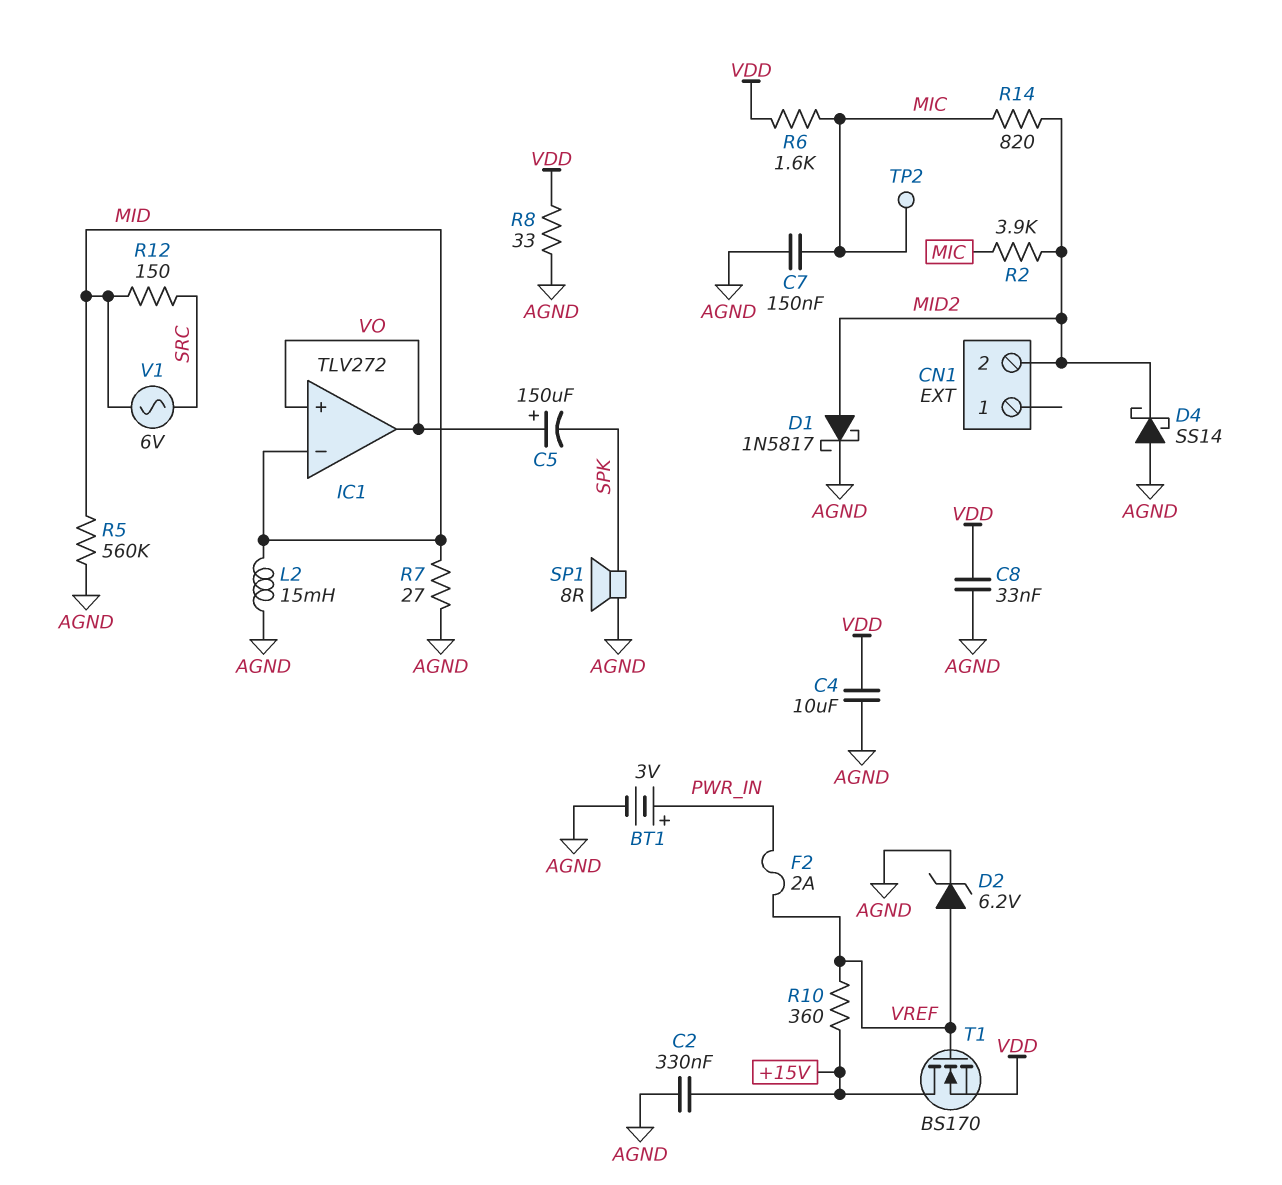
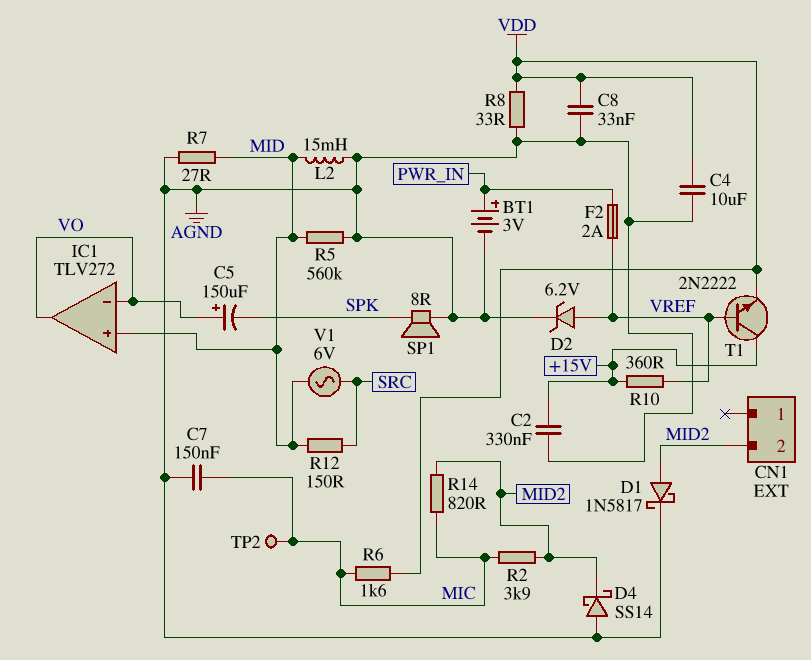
IC1 pin in+: VO -> MID
IC1 pin in-: MID -> VO
T1: NMOS BS170 (G VREF, D +15V, S VDD) -> NPN 2N2222 (B VREF, C +15V, E VDD)

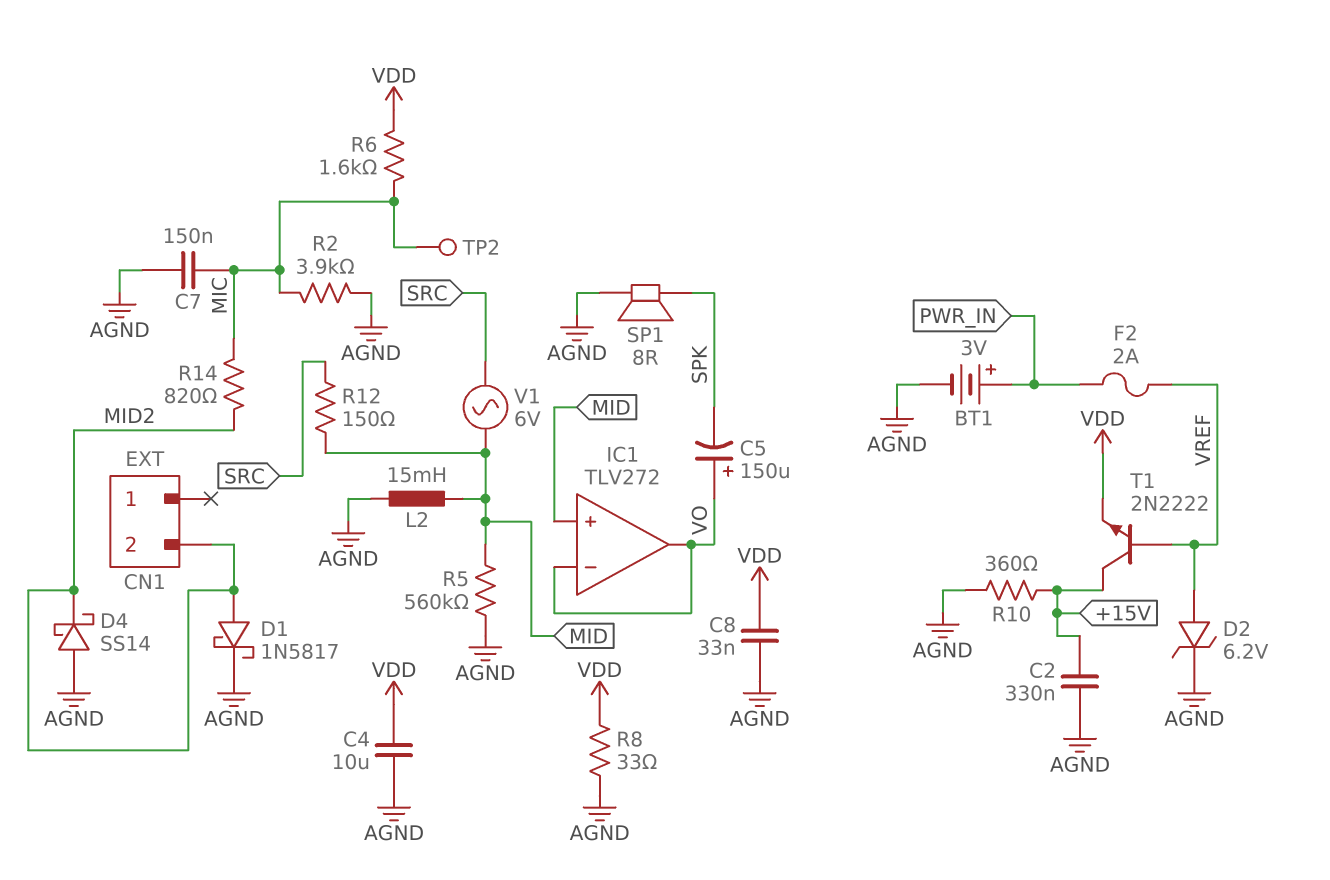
R2: 3.9k (MIC, MID2) -> 3.9k (AGND, MIC)
R7: 27 (AGND, MID) -> none
R10: 360 (+15V, VREF) -> 360 (+15V, AGND)

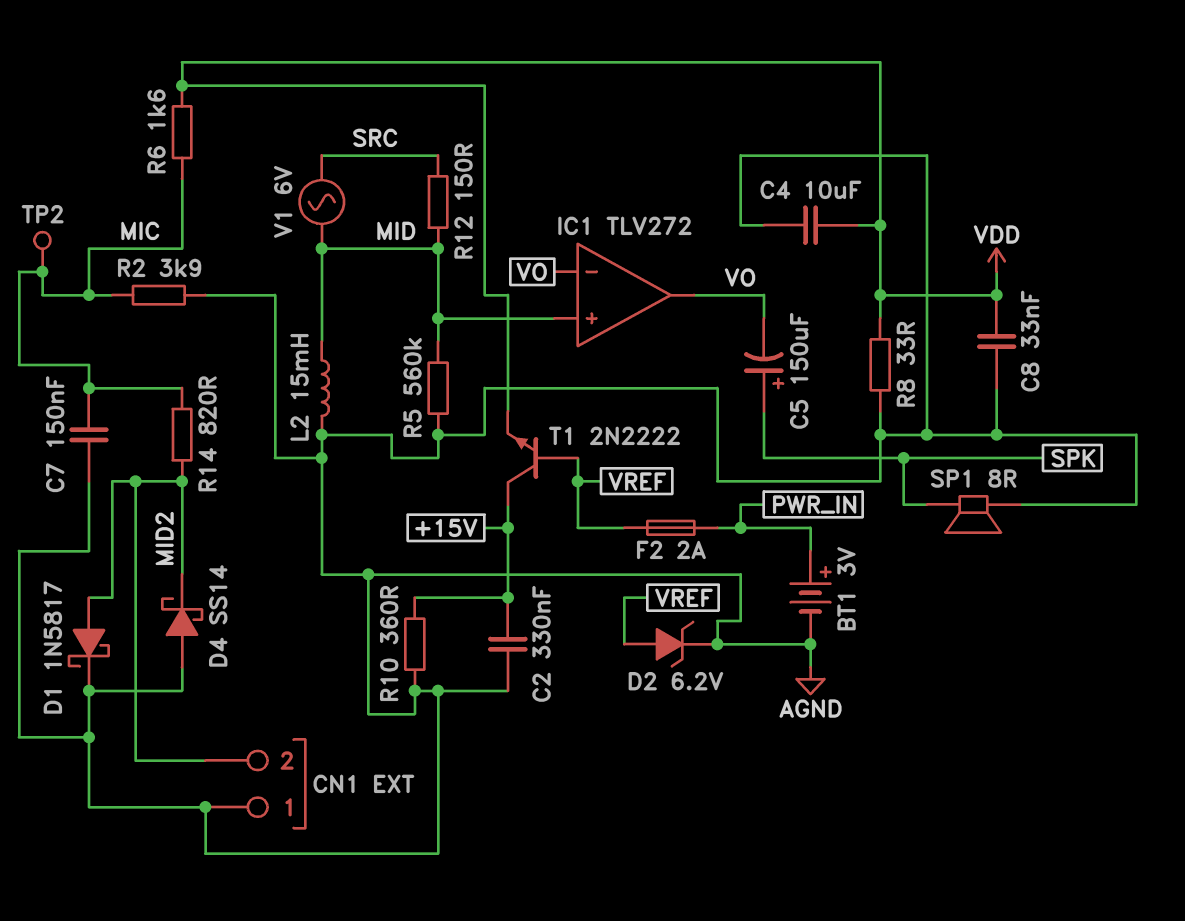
C5: 150uF (plus VO, minus SPK) -> 150uF (plus SPK, minus VO)
CN1 pin 1: none -> AGND

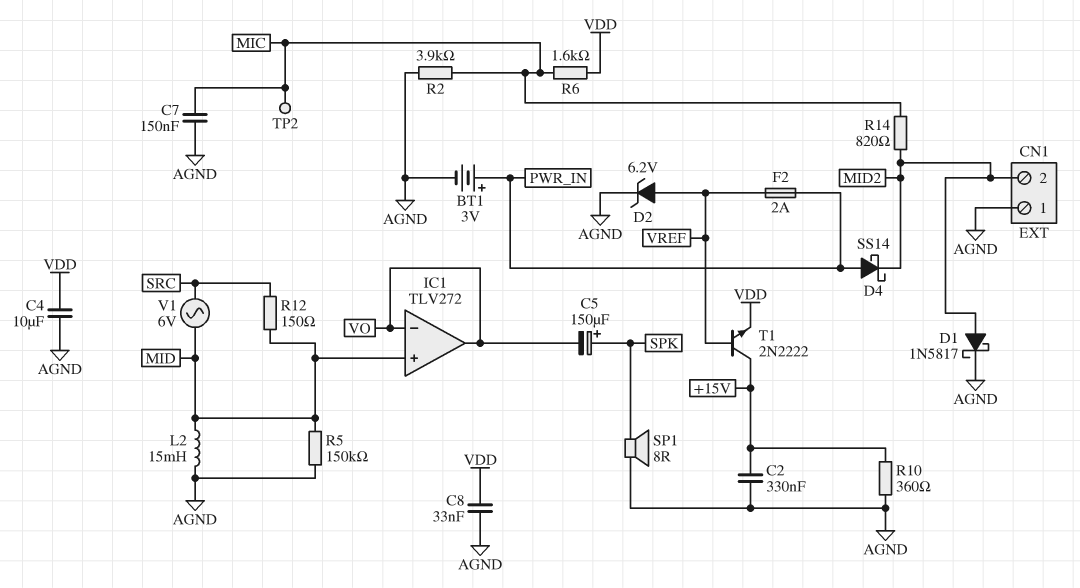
D4: schottky SS14 (A AGND, K MID2) -> schottky SS14 (A PWR_IN, K MID2)
R5: 560k (AGND, MID) -> 150k (AGND, MID)
R8: 33 (AGND, VDD) -> none

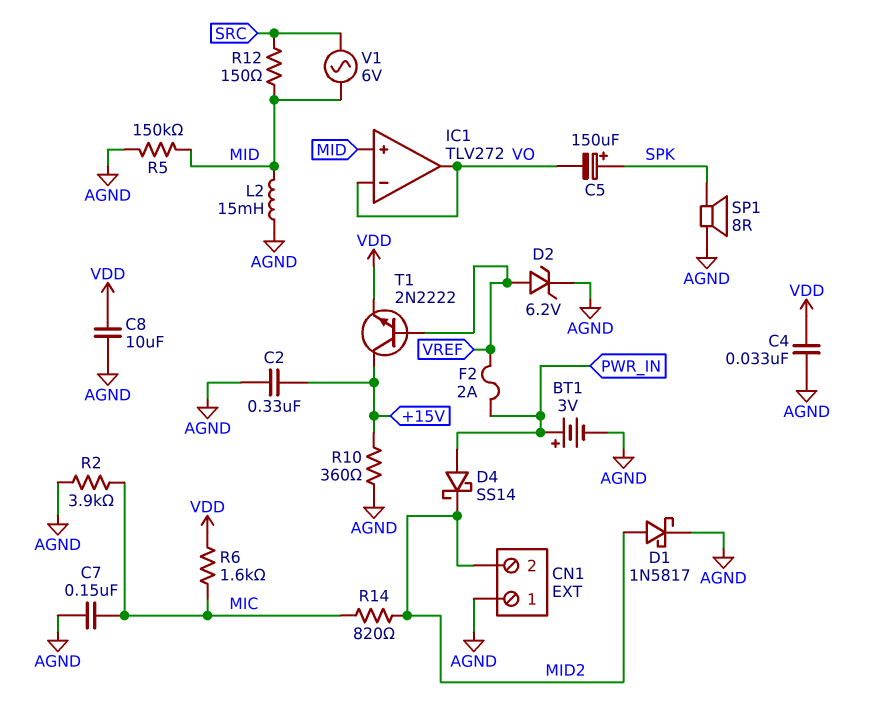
C4: 10uF (AGND, VDD) -> 33nF (AGND, VDD)
C8: 33nF (AGND, VDD) -> 10uF (AGND, VDD)
TP2: test point (MIC) -> none

